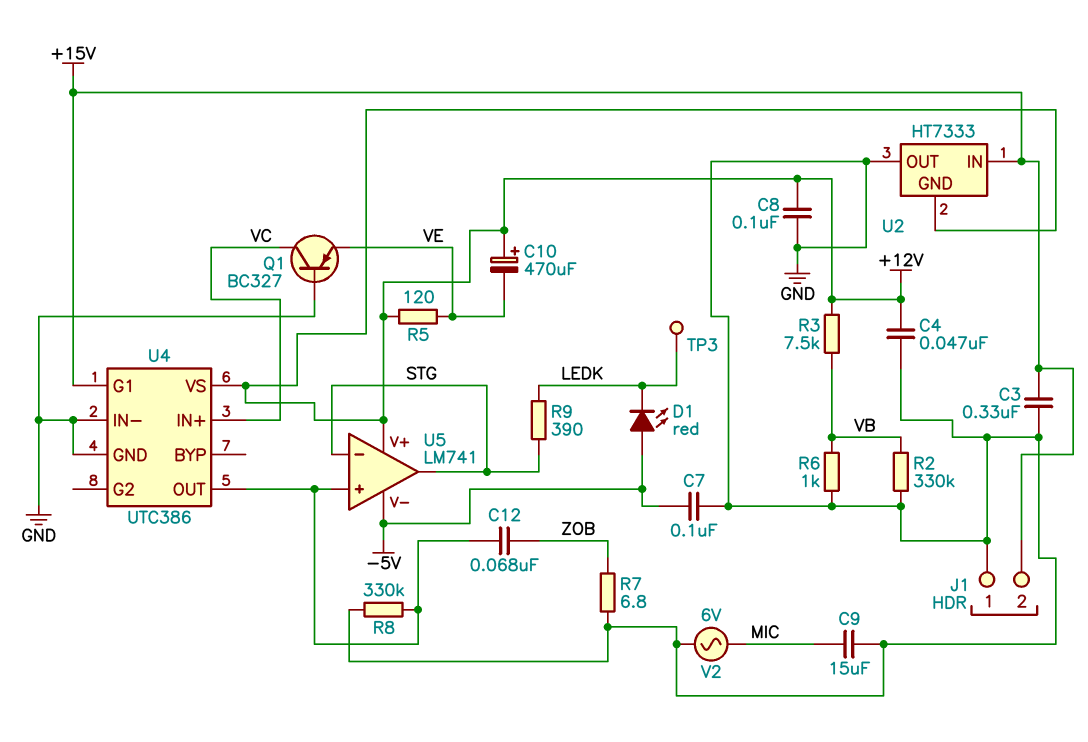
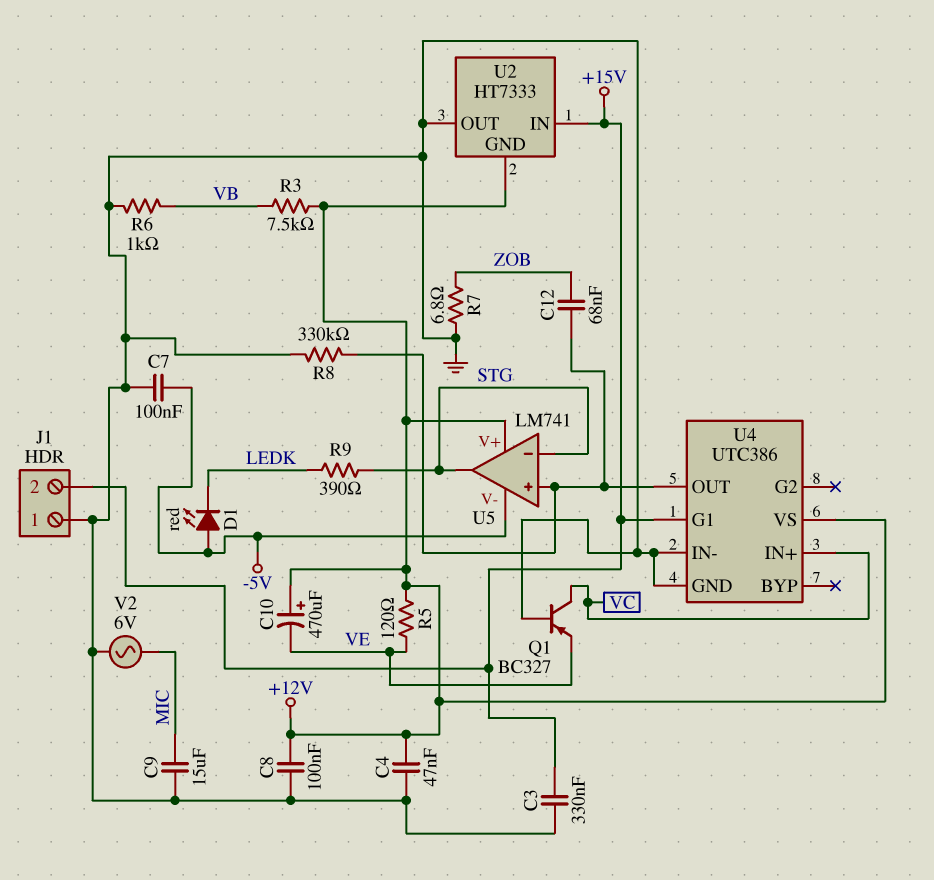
R2: 330k (GND, VB) -> none
TP3: test point (LEDK) -> none

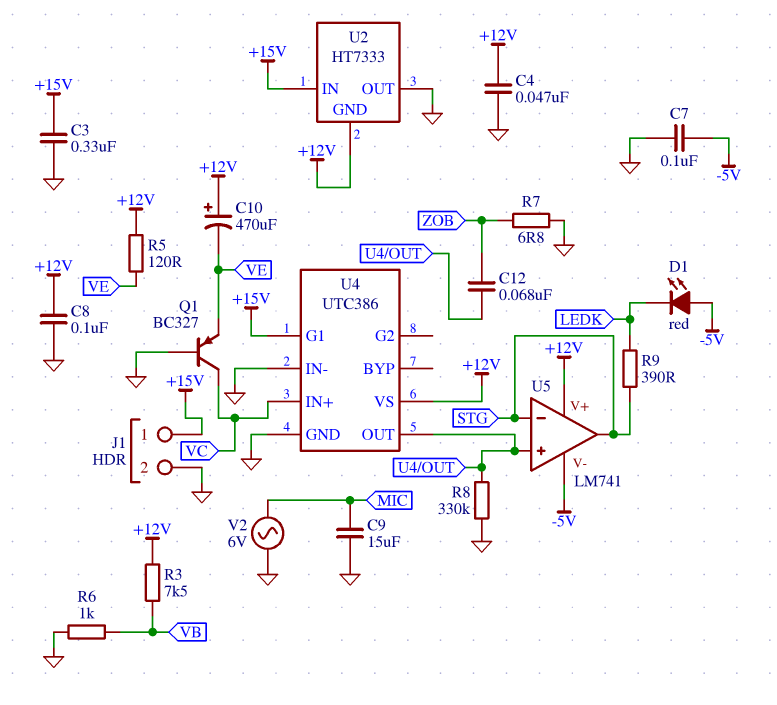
J1 pin 1: GND -> +15V
J1 pin 2: +15V -> GND

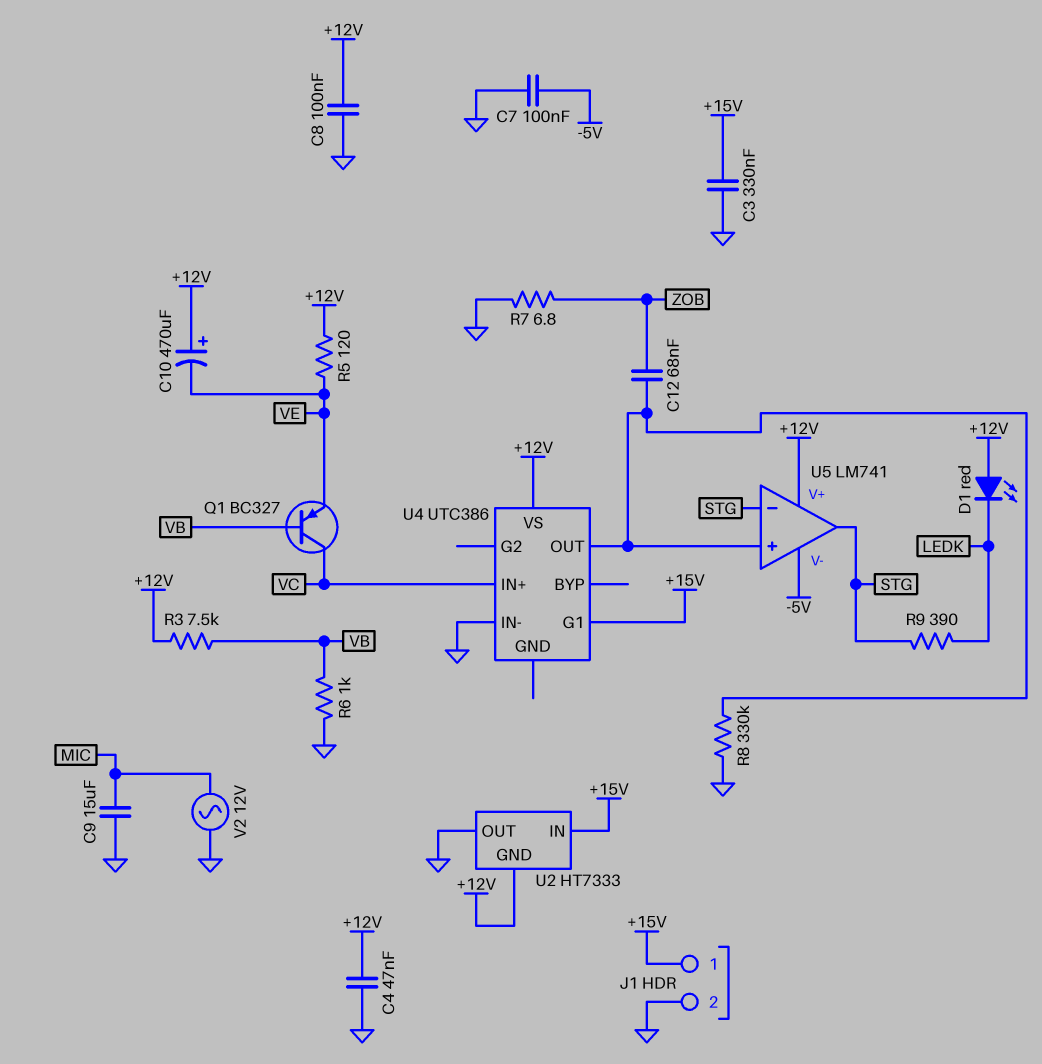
D1: LED red (A -5V, K LEDK) -> LED red (A +12V, K LEDK)
Q1: PNP BC327 (B GND, C VC, E VE) -> PNP BC327 (B VB, C VC, E VE)
U4 pin GND: GND -> none
V2: AC 6V (GND, MIC) -> AC 12V (GND, MIC)

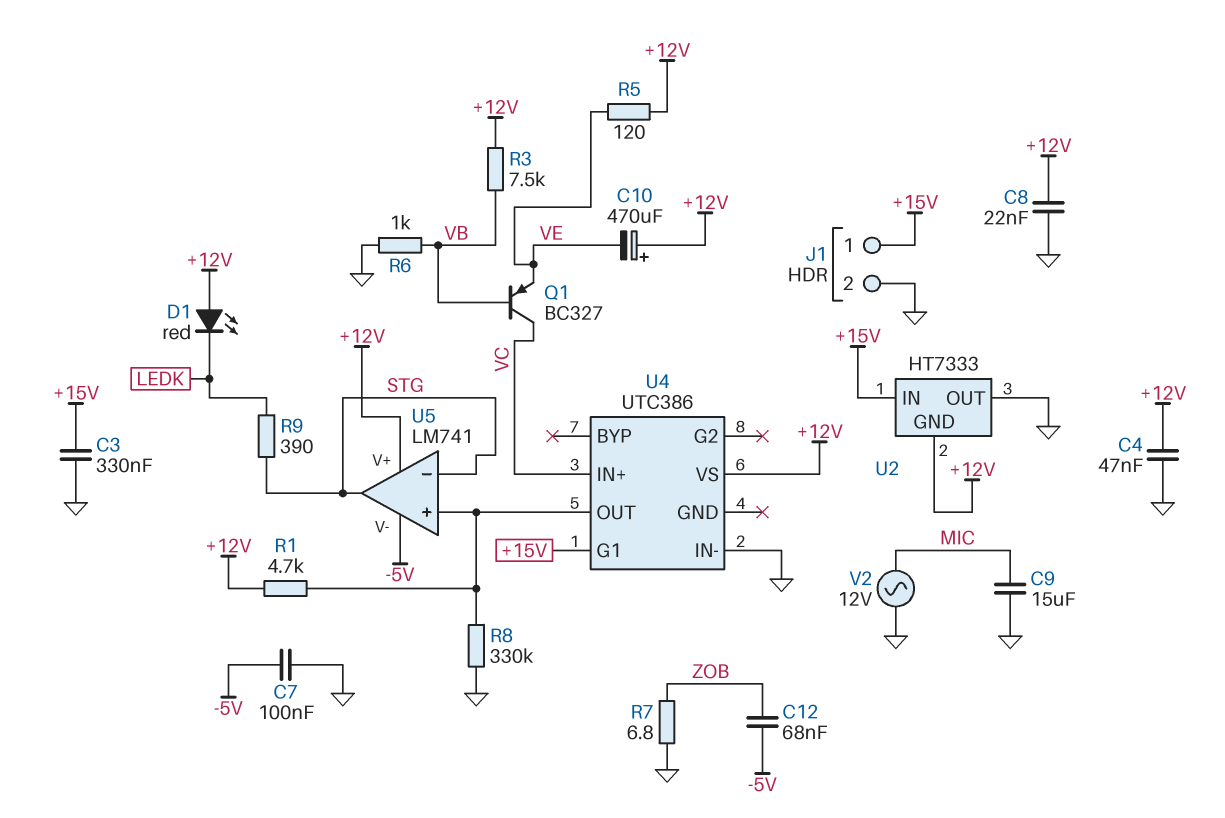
C8: 100nF (+12V, GND) -> 22nF (+12V, GND)
C12: 68nF (U4/OUT, ZOB) -> 68nF (-5V, ZOB)
R1: none -> 4.7k (+12V, U4/OUT)

